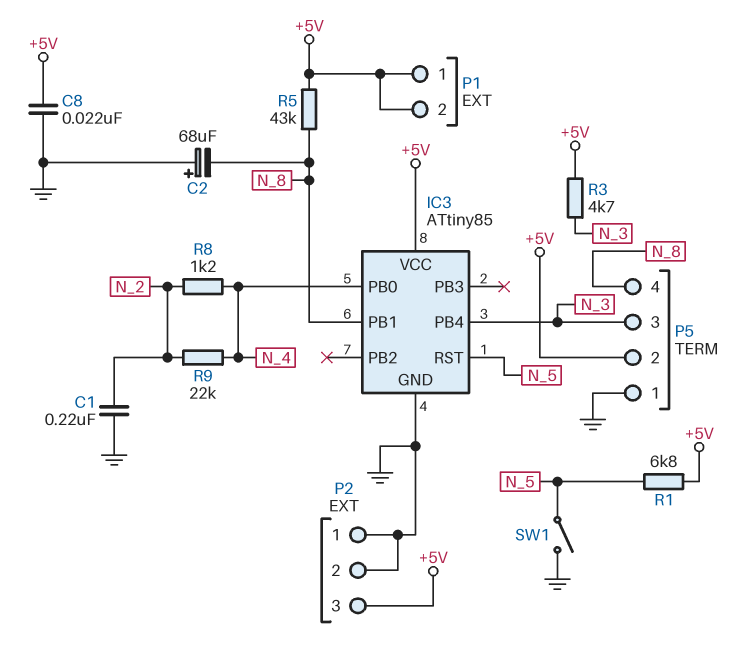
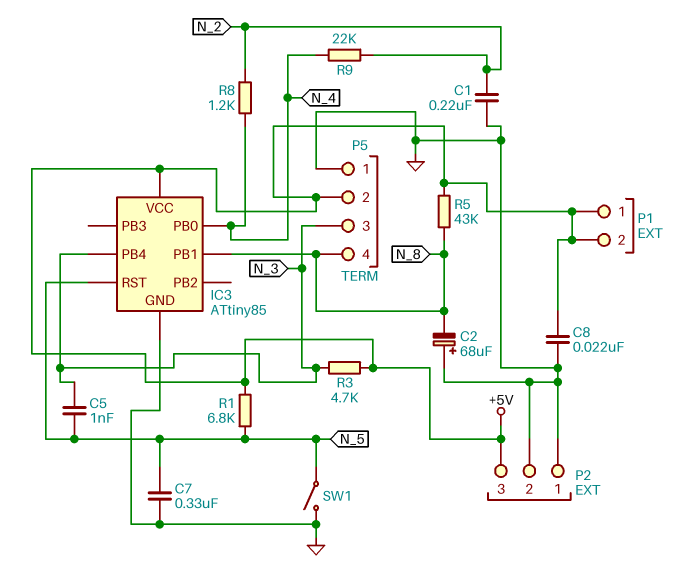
C5: none -> 1nF (N_3, N_5)
C7: none -> 330nF (GND, N_5)

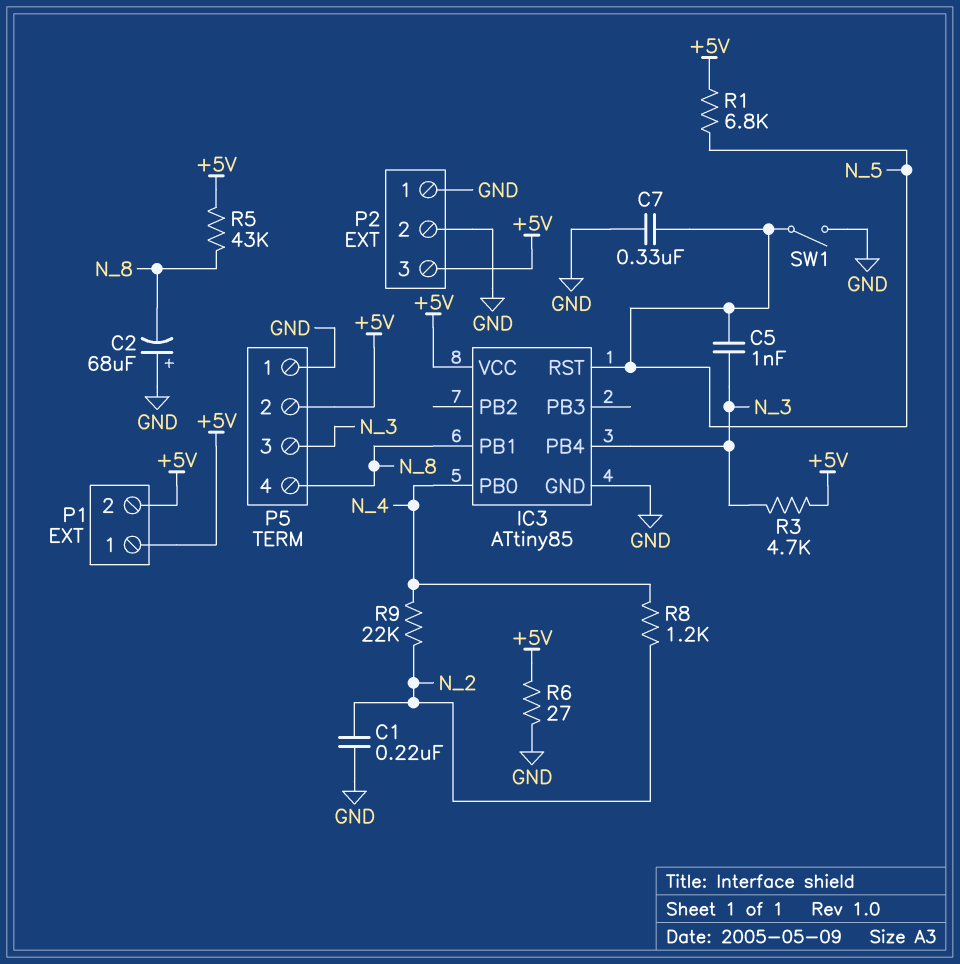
C8: 22nF (+5V, GND) -> none
R6: none -> 27 (+5V, GND)

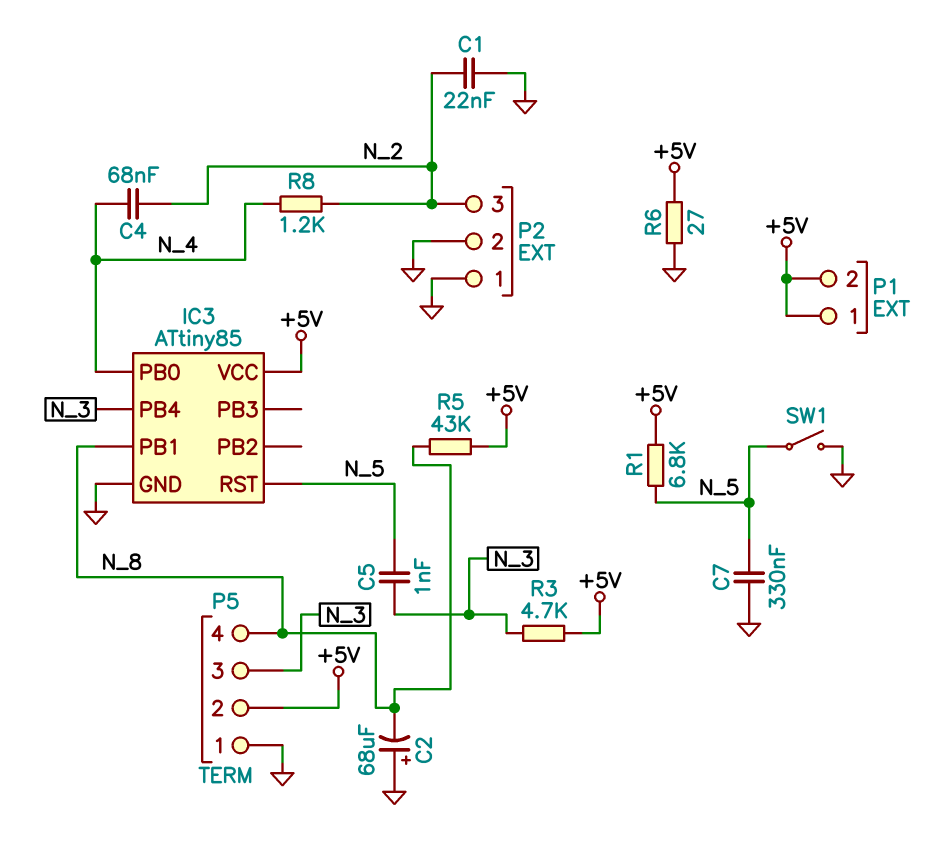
C1: 220nF (GND, N_2) -> 22nF (GND, N_2)
C4: none -> 68nF (N_2, N_4)
P2 pin 3: +5V -> N_2
R9: 22k (N_2, N_4) -> none

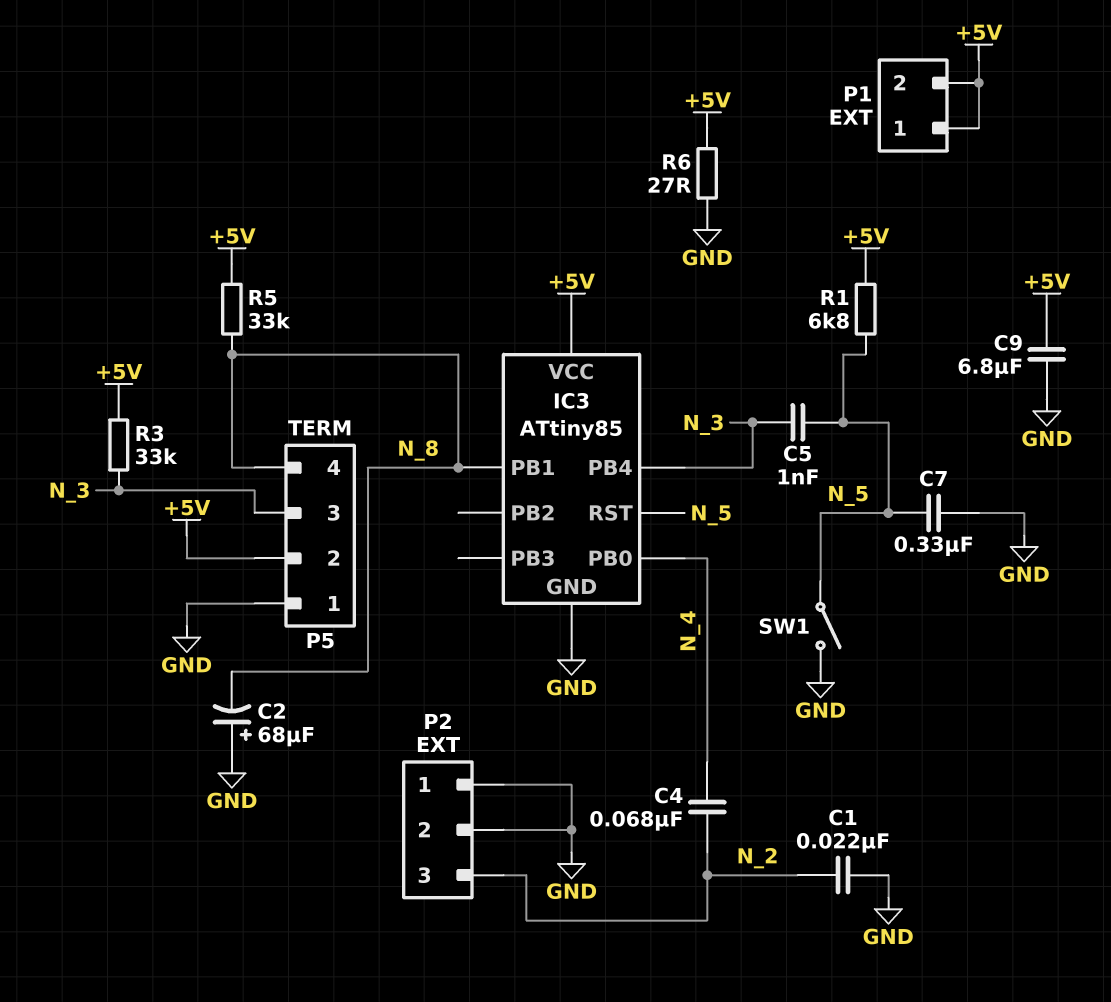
C9: none -> 6.8uF (+5V, GND)
R3: 4.7k (+5V, N_3) -> 33k (+5V, N_3)
R5: 43k (+5V, N_8) -> 33k (+5V, N_8)
R8: 1.2k (N_2, N_4) -> none

